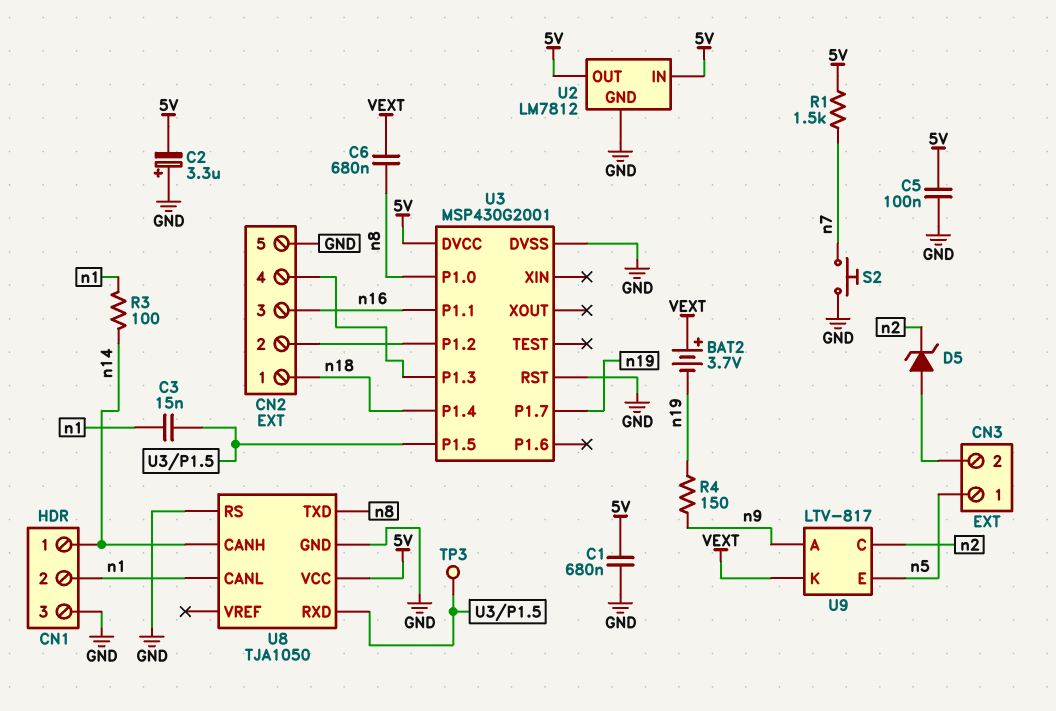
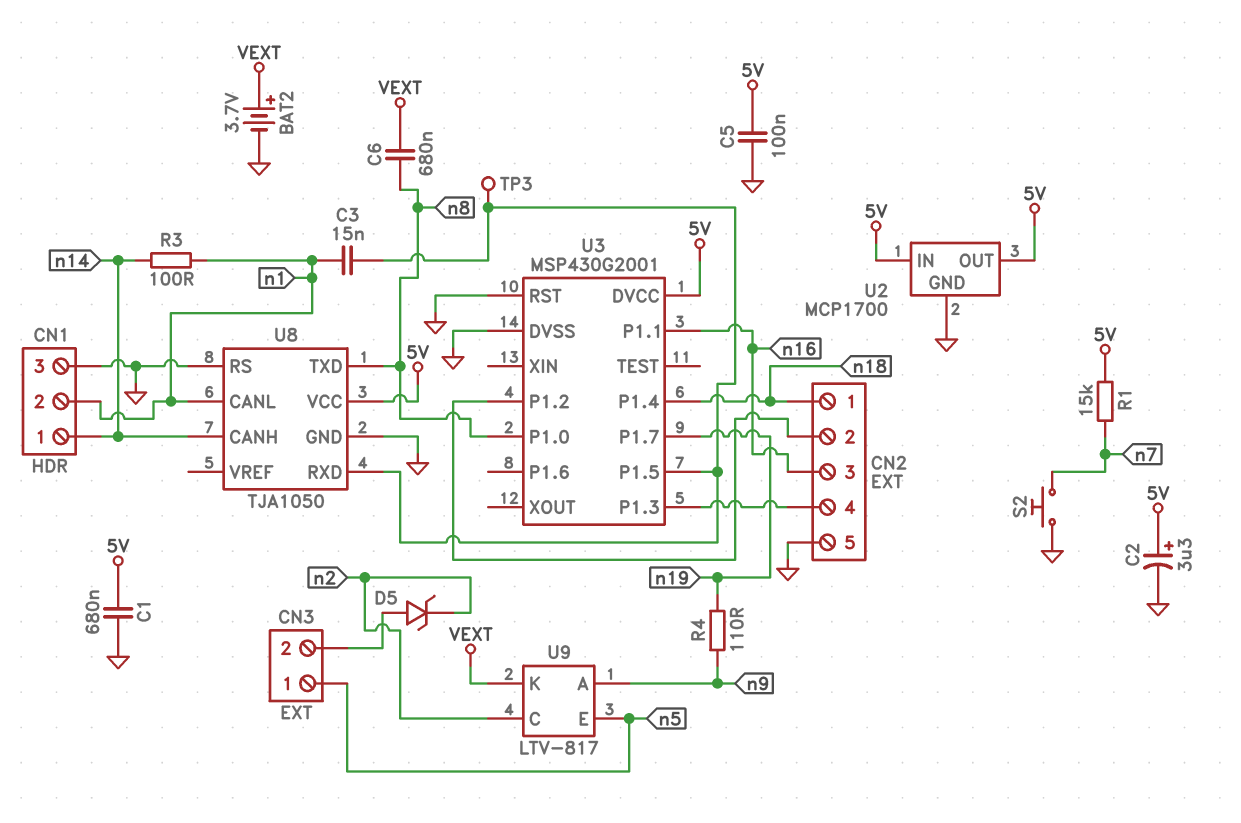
BAT2: 3.7V (plus VEXT, minus n19) -> 3.7V (plus VEXT, minus GND)
C2: 3.3uF (plus GND, minus 5V) -> 3.3uF (plus 5V, minus GND)
R1: 1.5k (5V, n7) -> 15k (5V, n7)
R4: 150 (n9, n19) -> 110 (n9, n19)
U2: LM7812 -> MCP1700

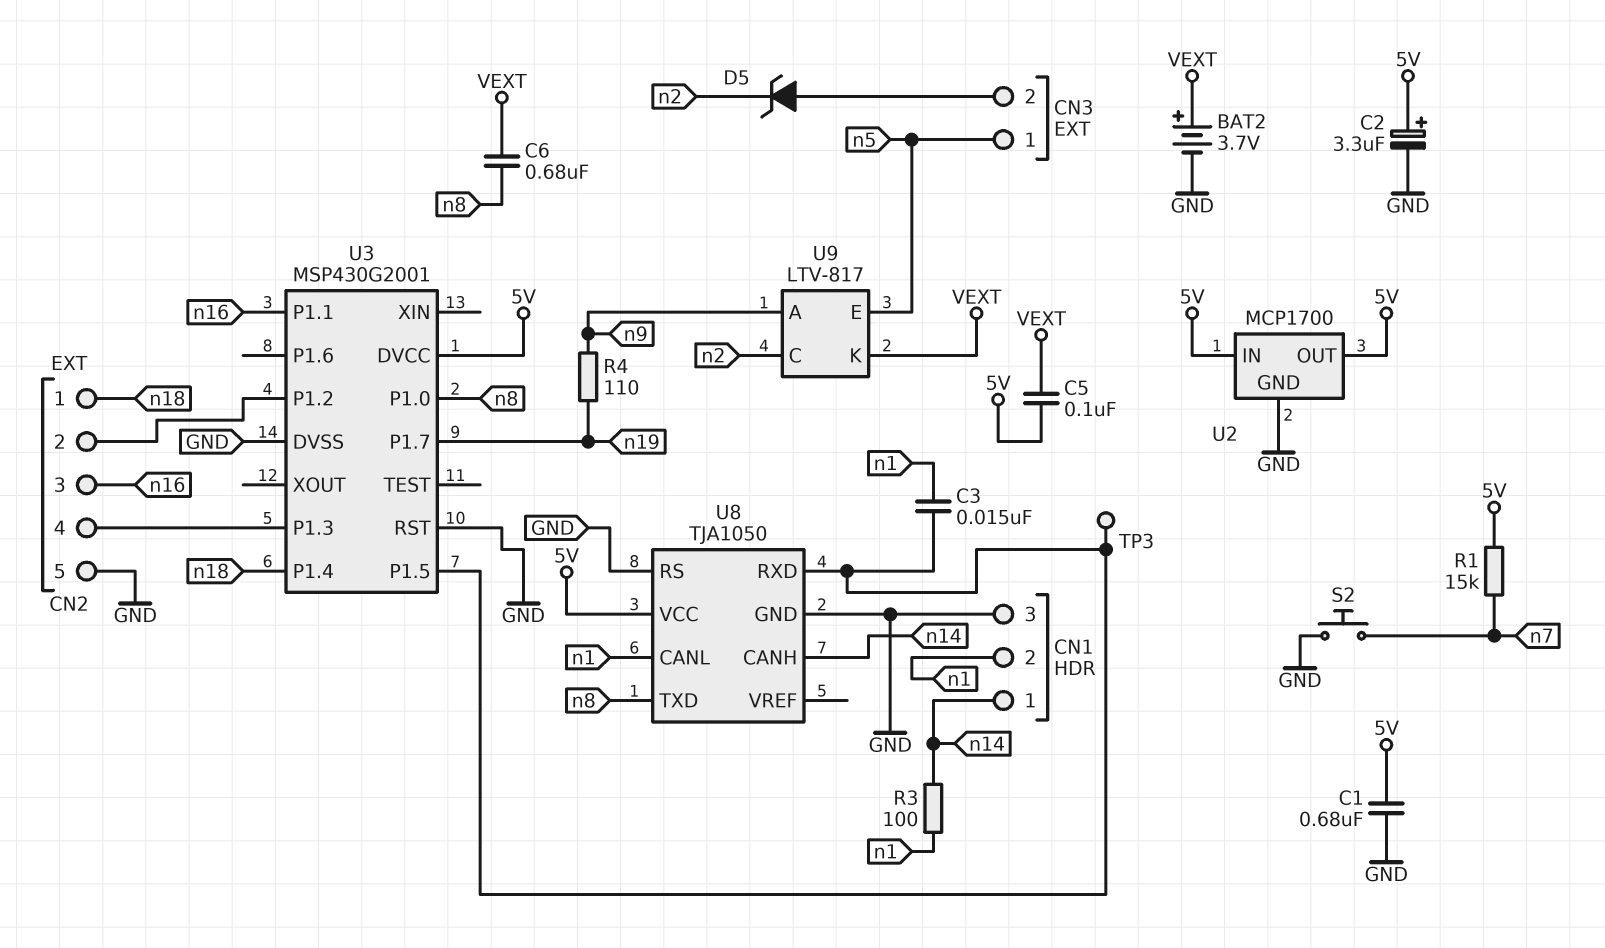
C5: 100nF (5V, GND) -> 100nF (5V, VEXT)

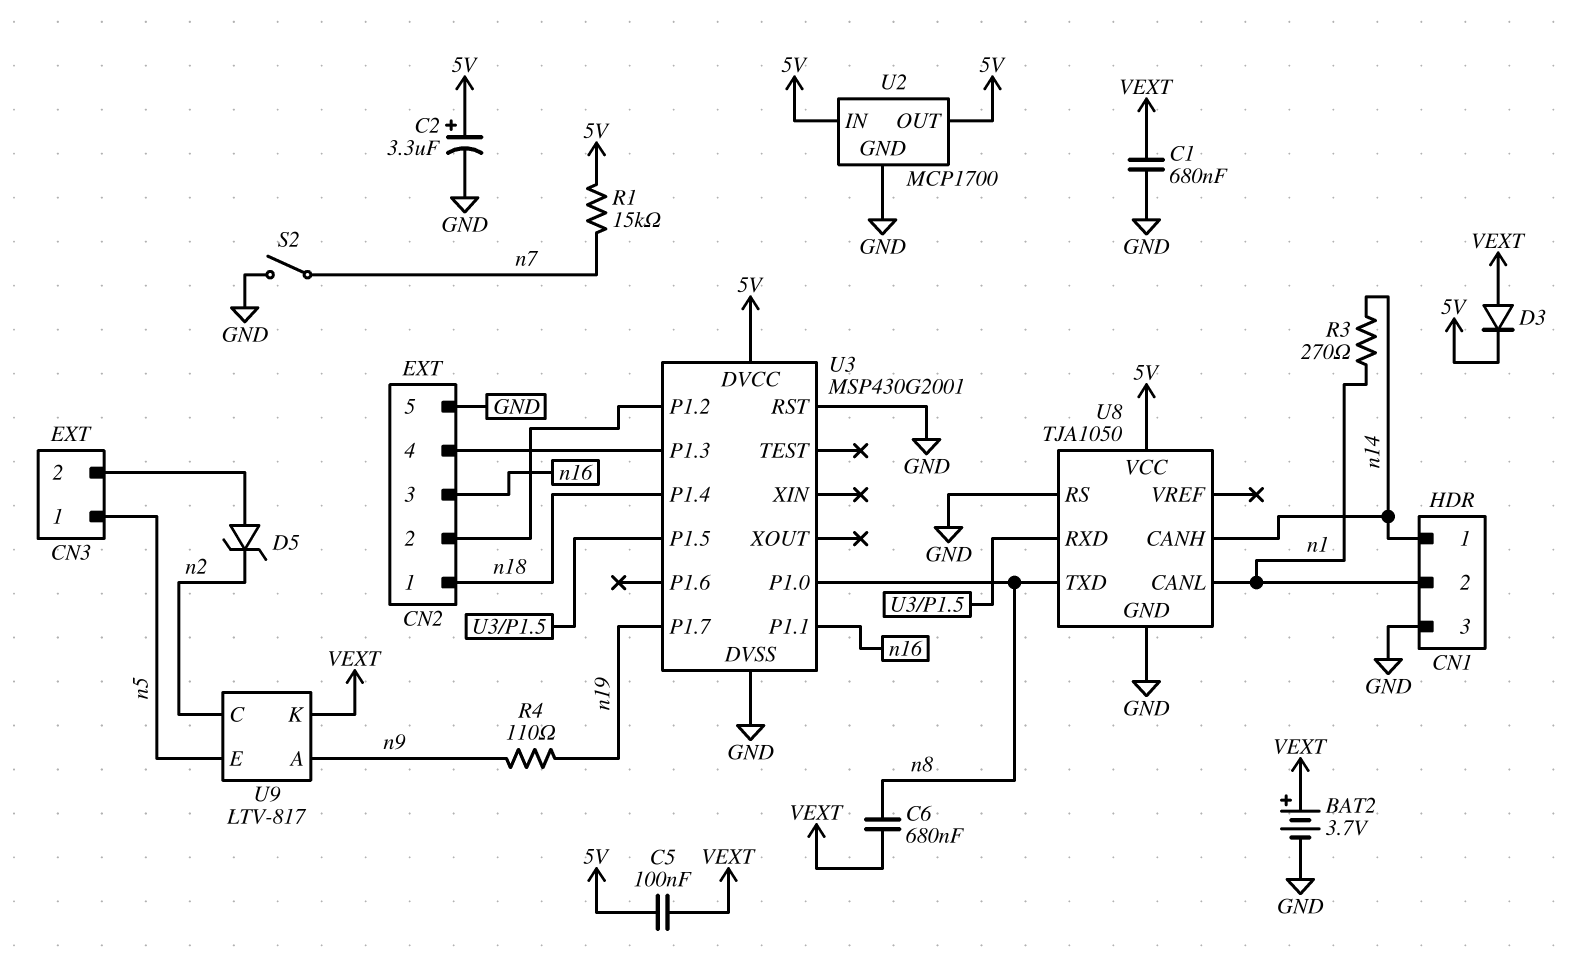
C1: 680nF (5V, GND) -> 680nF (GND, VEXT)
C3: 15nF (U3/P1.5, n1) -> none
D3: none -> diode (A VEXT, K 5V)
R3: 100 (n1, n14) -> 270 (n1, n14)
S2: button (GND, n7) -> switch (GND, n7)
TP3: test point (U3/P1.5) -> none

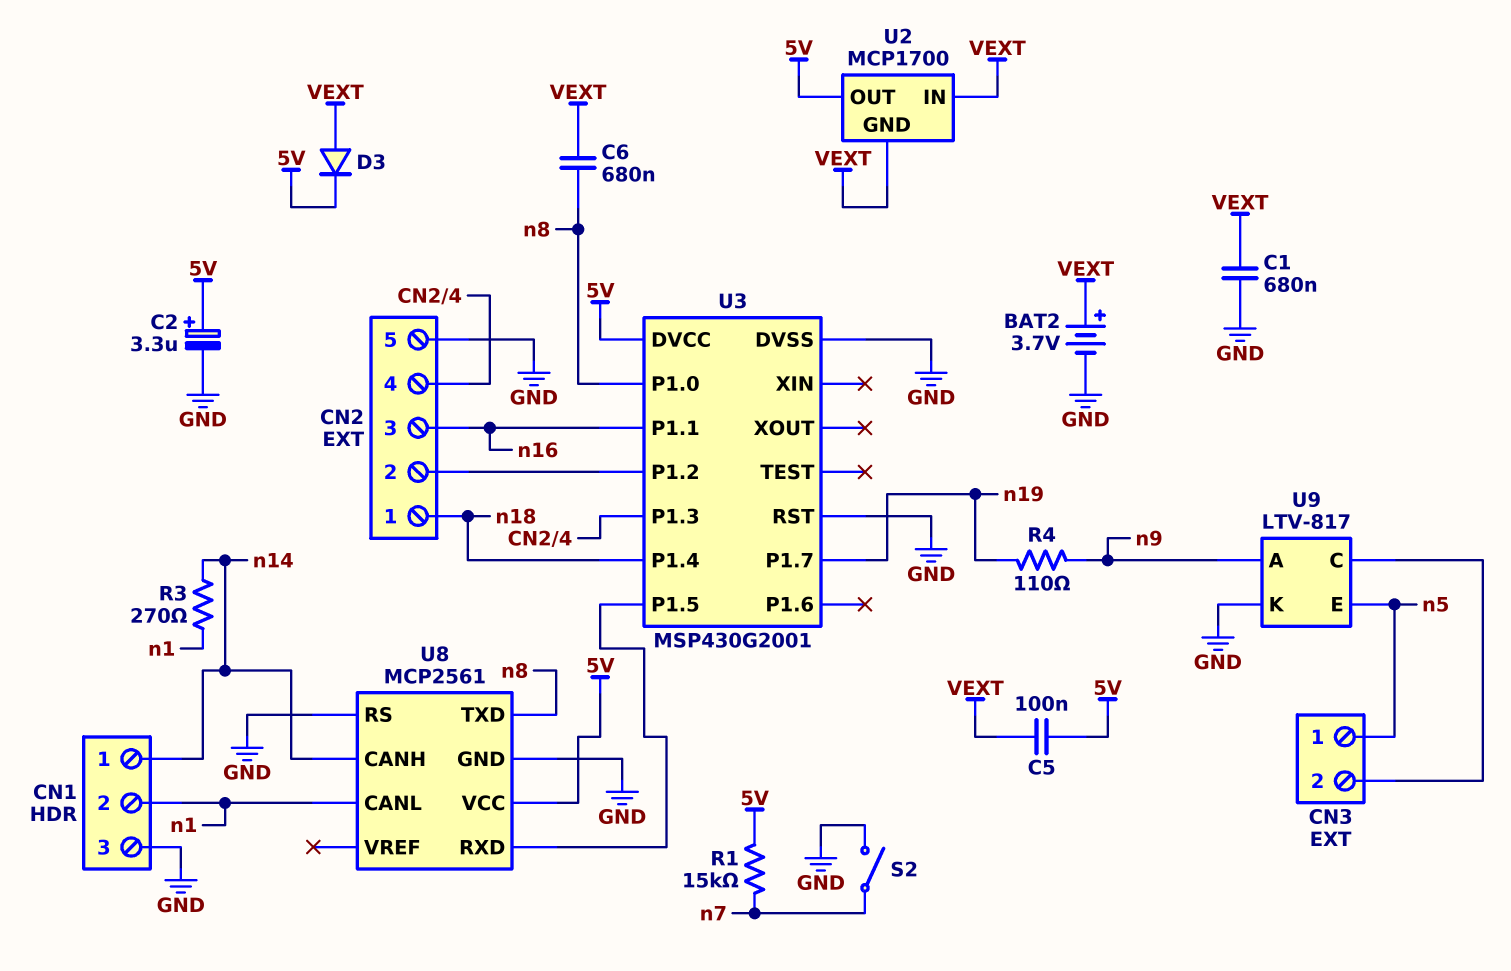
D5: zener (A CN3/2, K n2) -> none
U2 pin GND: GND -> VEXT
U2 pin IN: 5V -> VEXT
U8: TJA1050 -> MCP2561
U9 pin C: n2 -> CN3/2
U9 pin K: VEXT -> GND

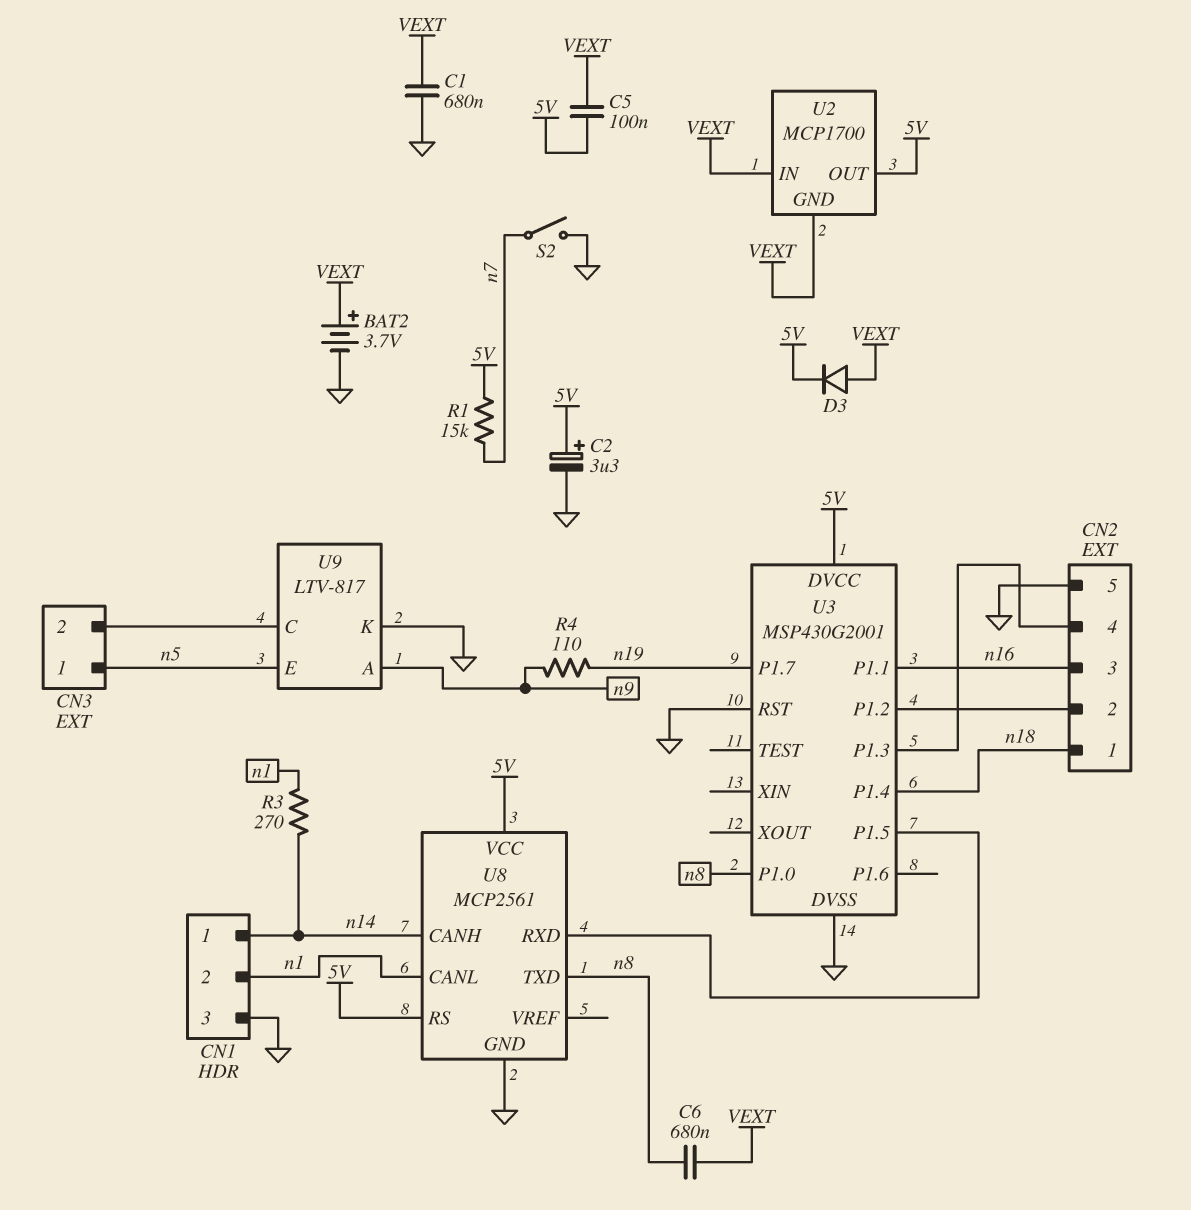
U8 pin RS: GND -> 5V

